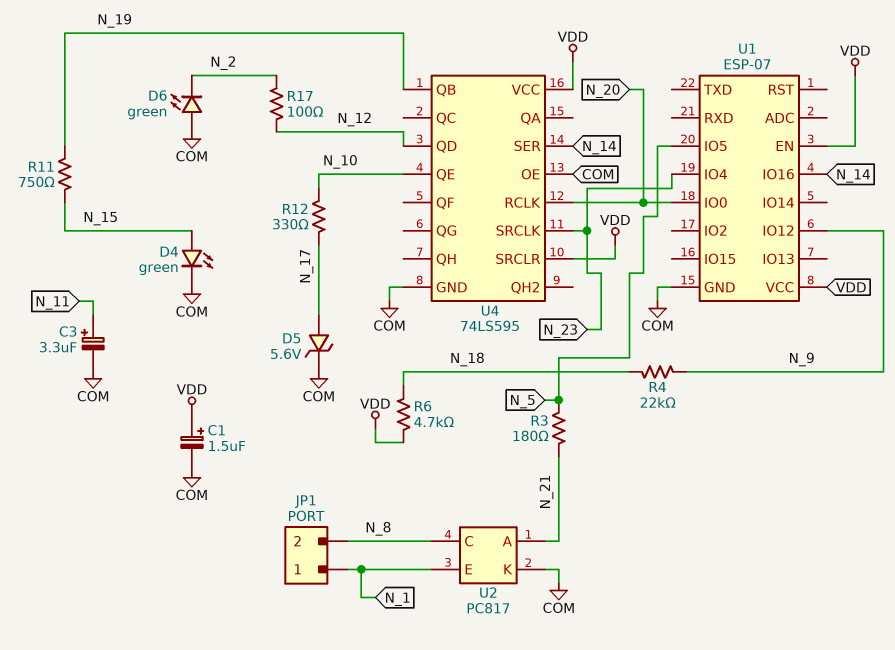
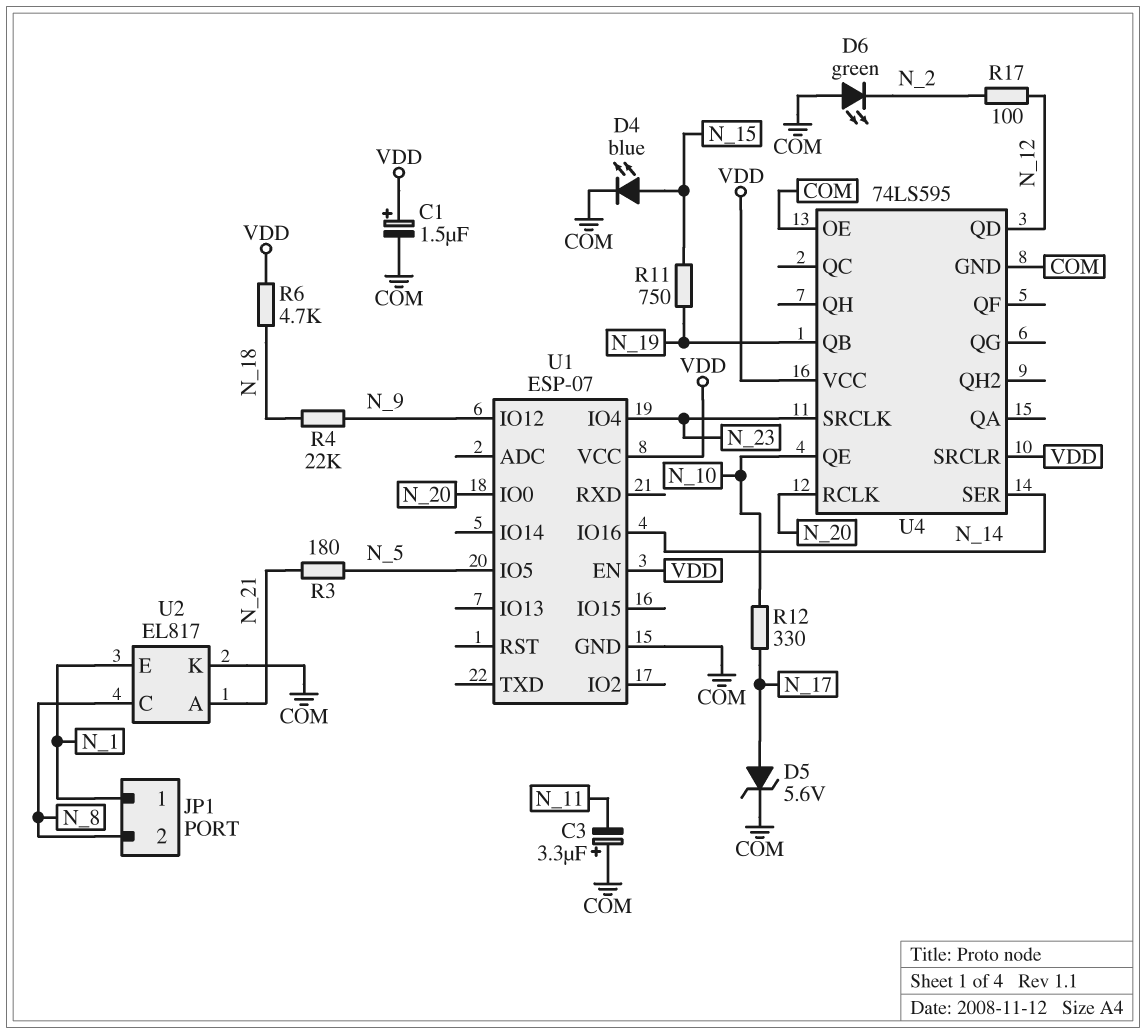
C3: 3.3uF (plus N_11, minus COM) -> 3.3uF (plus COM, minus N_11)
D4: LED green (A N_15, K COM) -> LED blue (A N_15, K COM)
U2: PC817 -> EL817

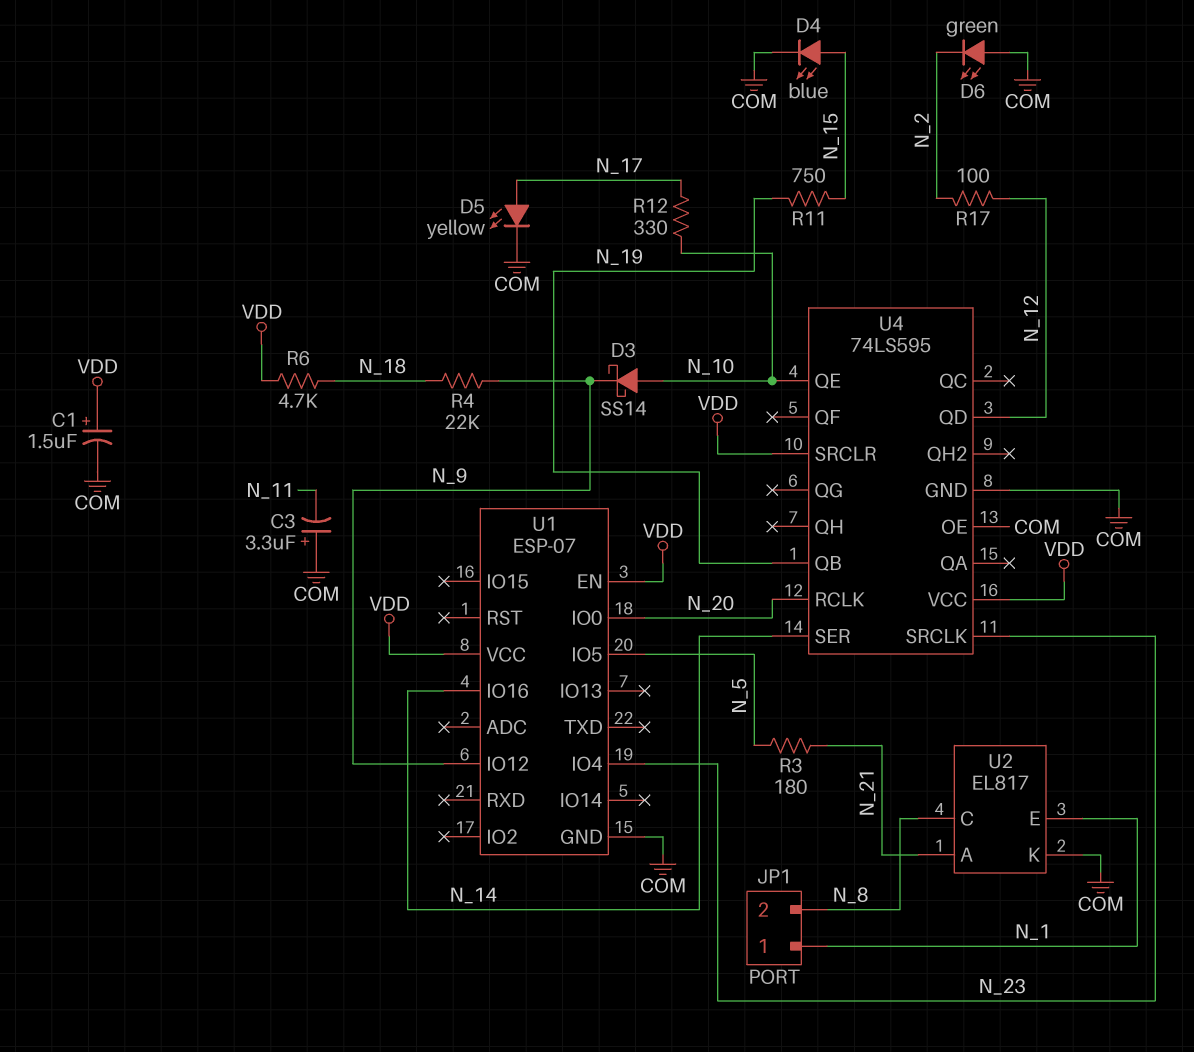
D3: none -> schottky SS14 (A N_10, K N_9)
D5: zener 5.6V (A N_17, K COM) -> LED yellow (A N_17, K COM)

